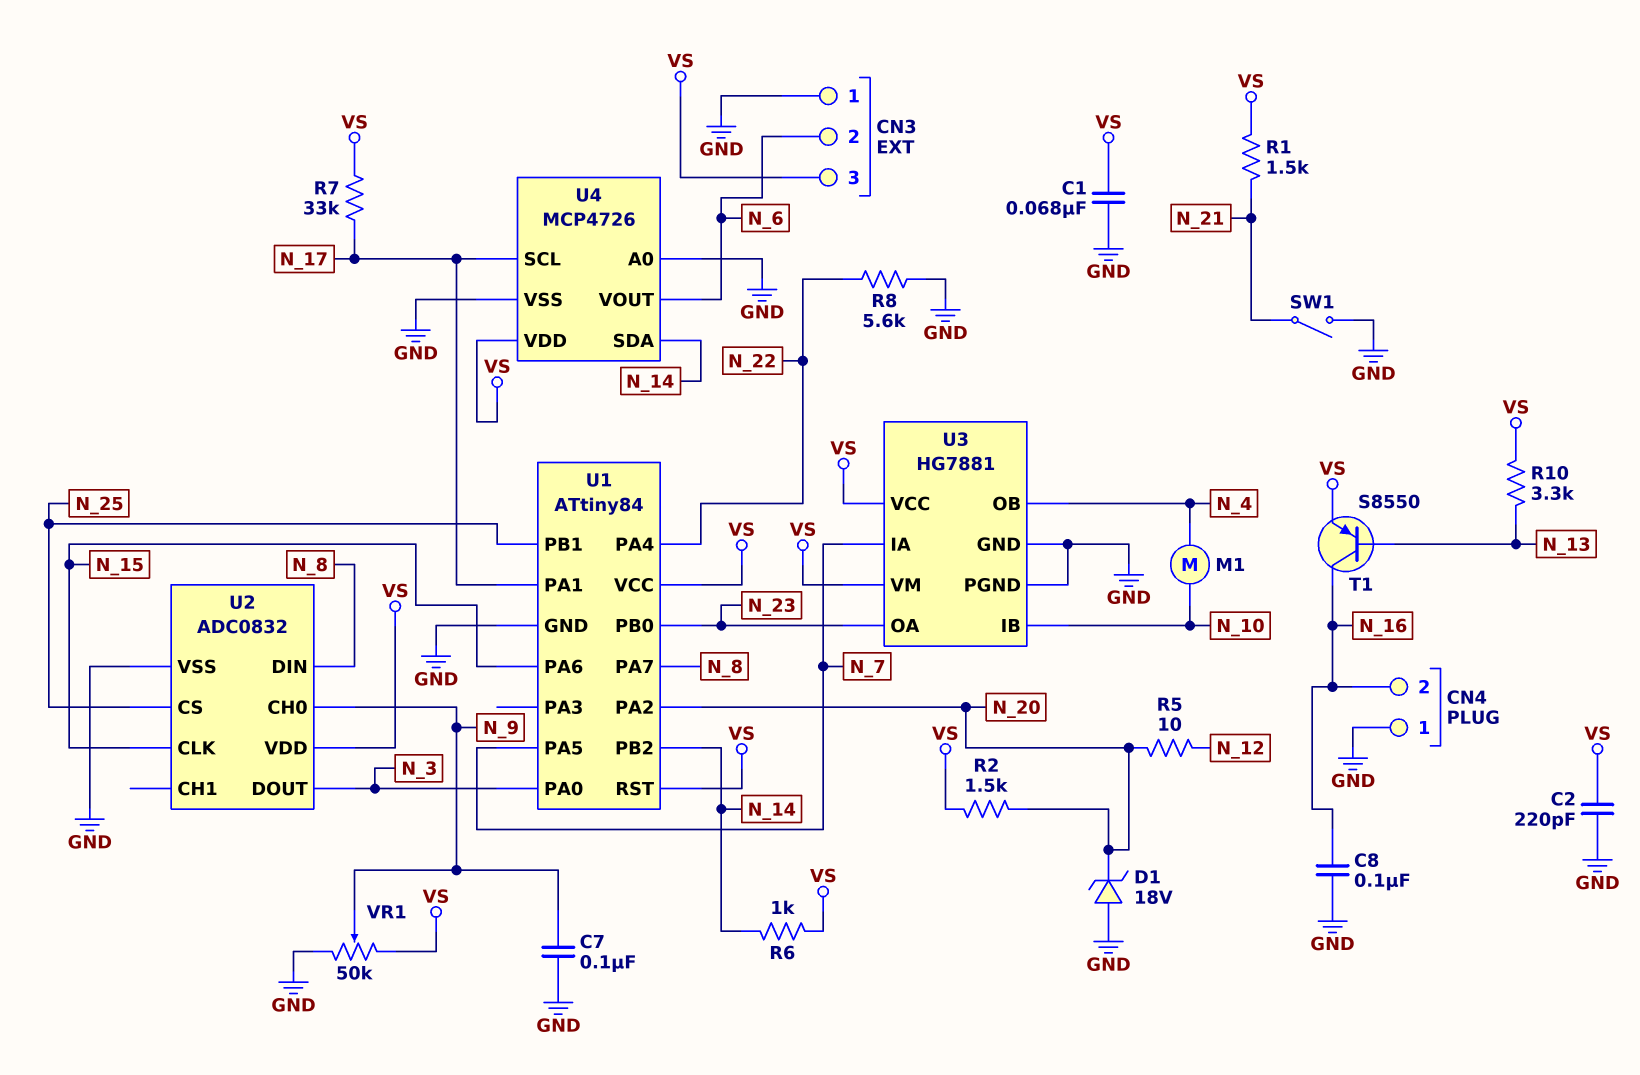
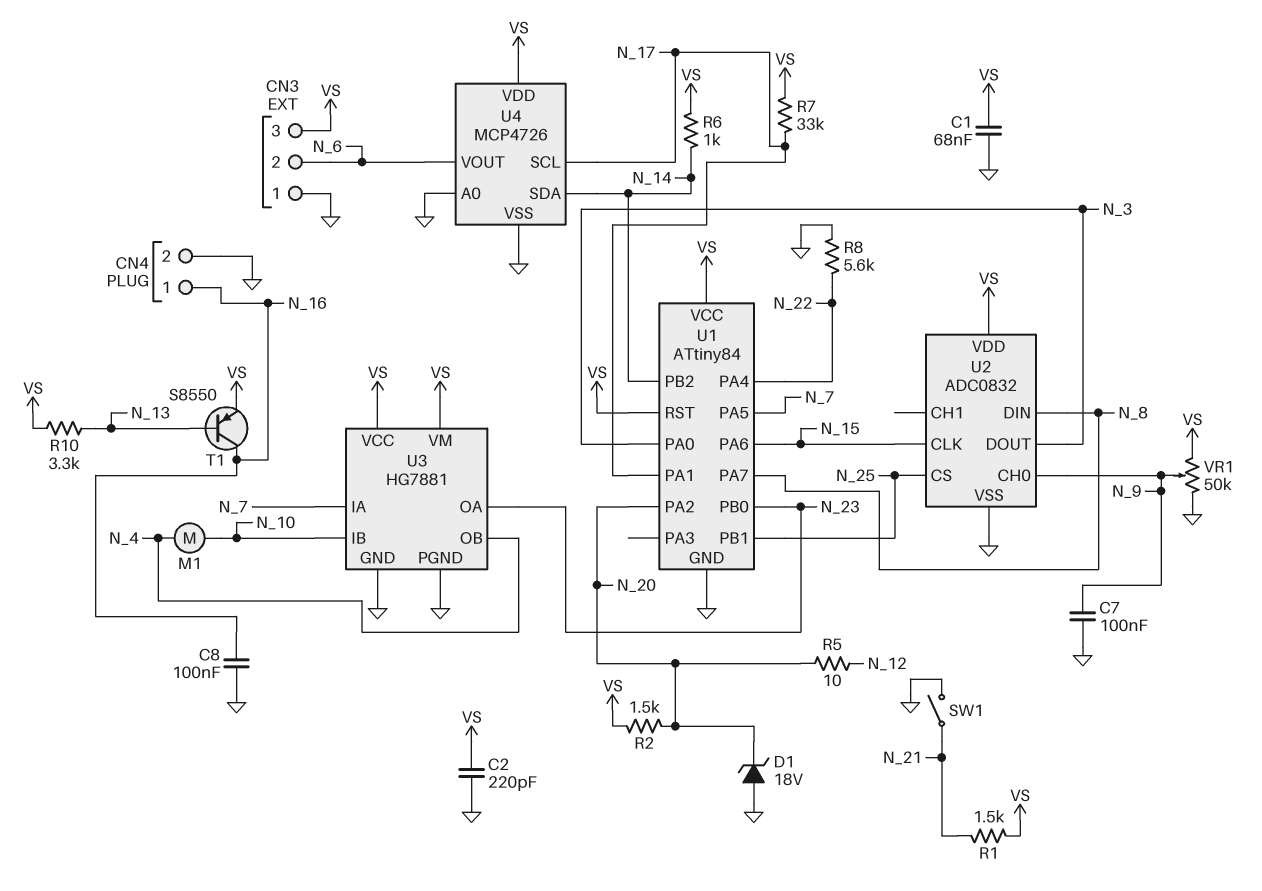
CN4 pin 1: GND -> N_16
CN4 pin 2: N_16 -> GND

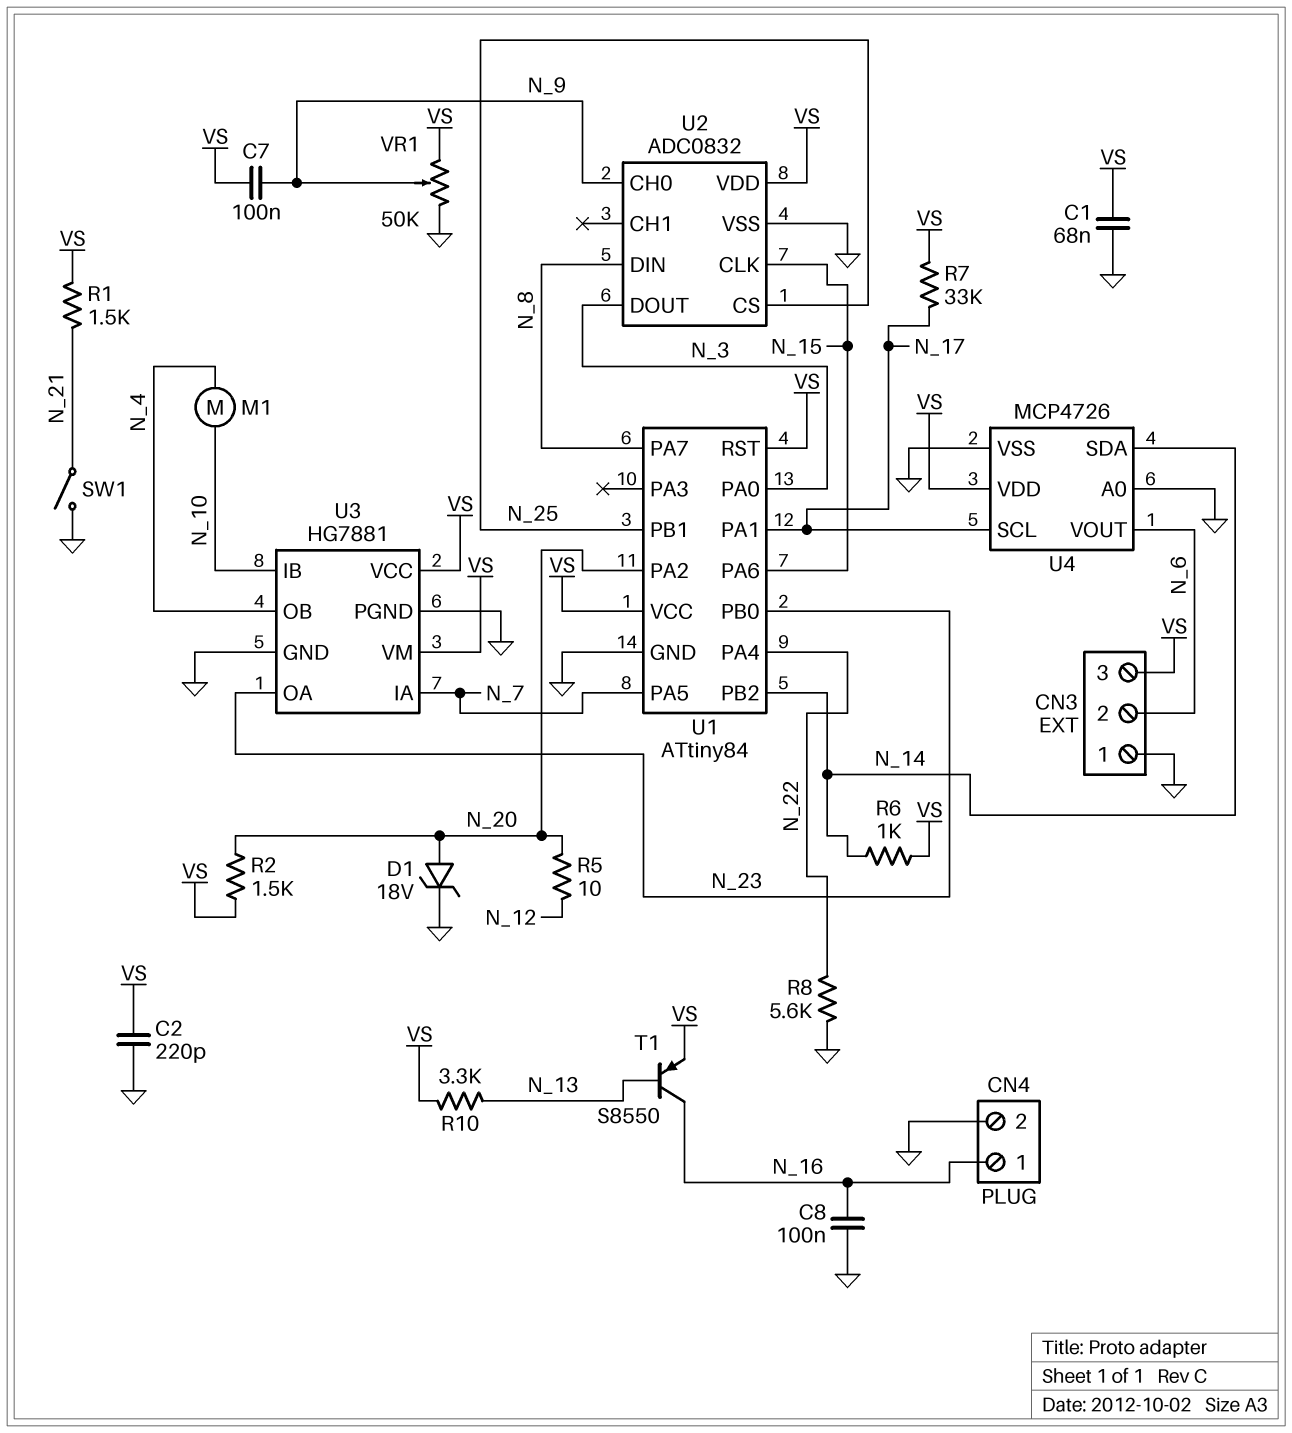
C7: 100nF (GND, N_9) -> 100nF (N_9, VS)
D1: zener 18V (A GND, K N_20) -> zener 18V (A N_20, K GND)

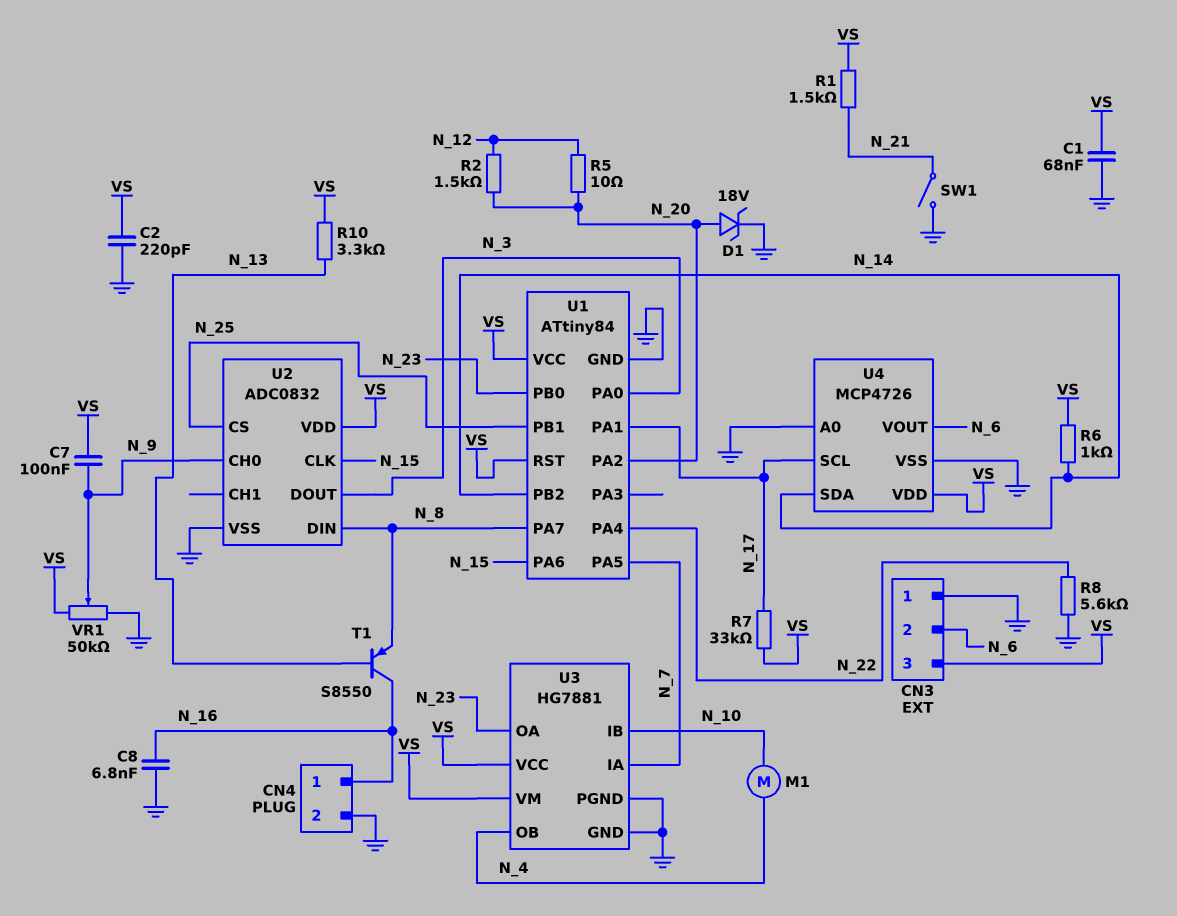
C8: 100nF (GND, N_16) -> 6.8nF (GND, N_16)
R2: 1.5k (N_20, VS) -> 1.5k (N_12, N_20)
T1: PNP S8550 (B N_13, C N_16, E VS) -> PNP S8550 (B N_13, C N_16, E N_8)

